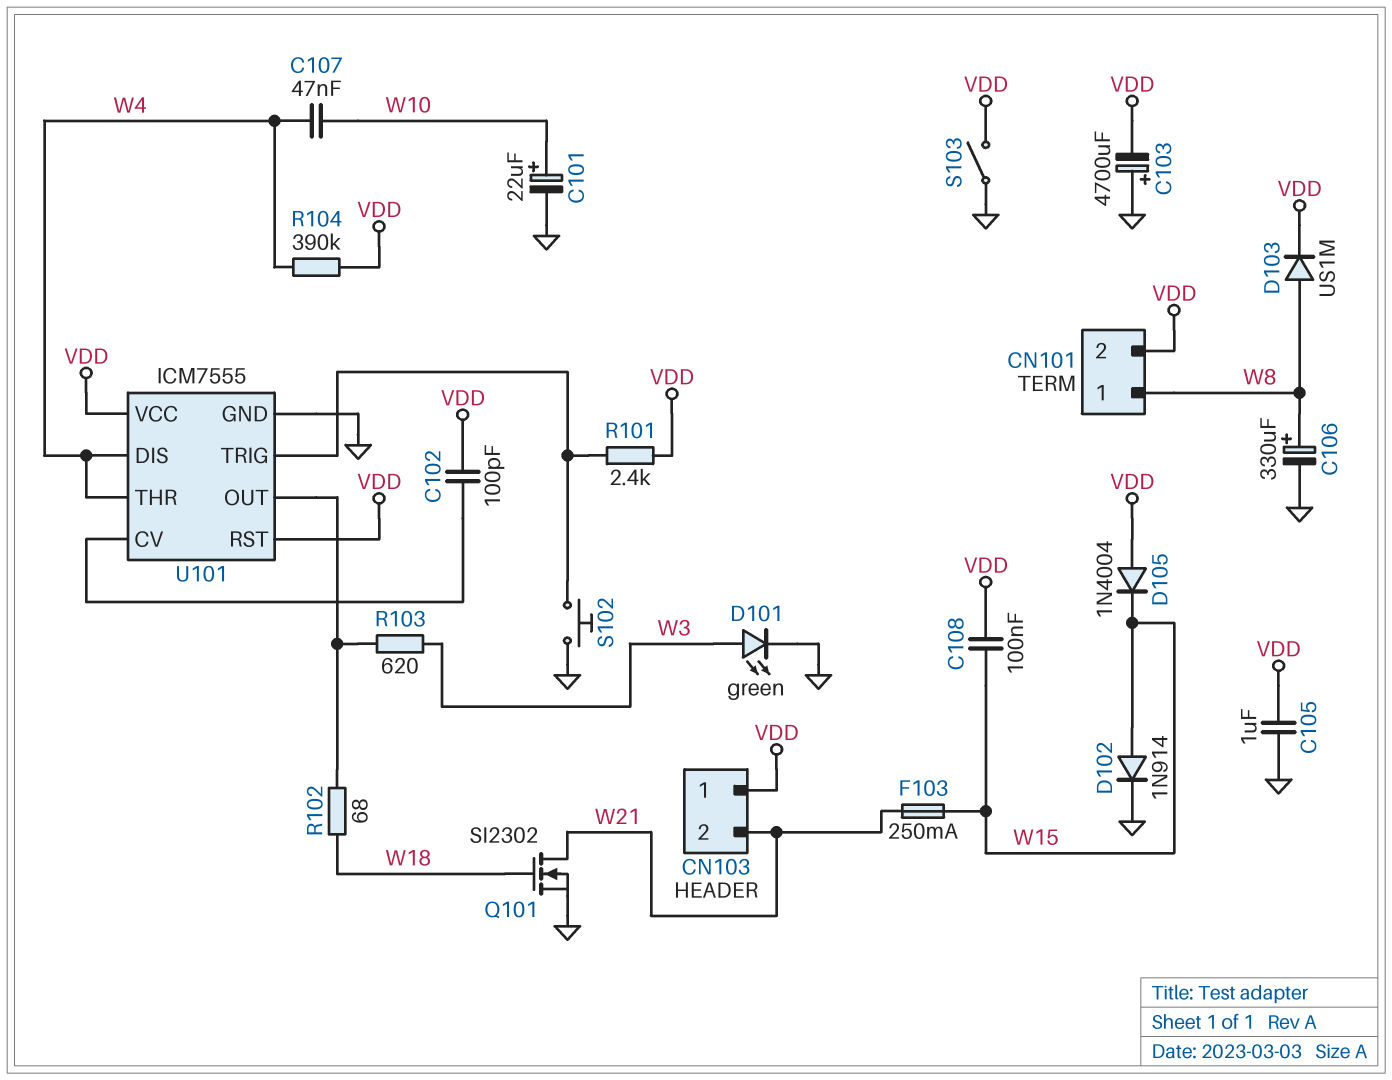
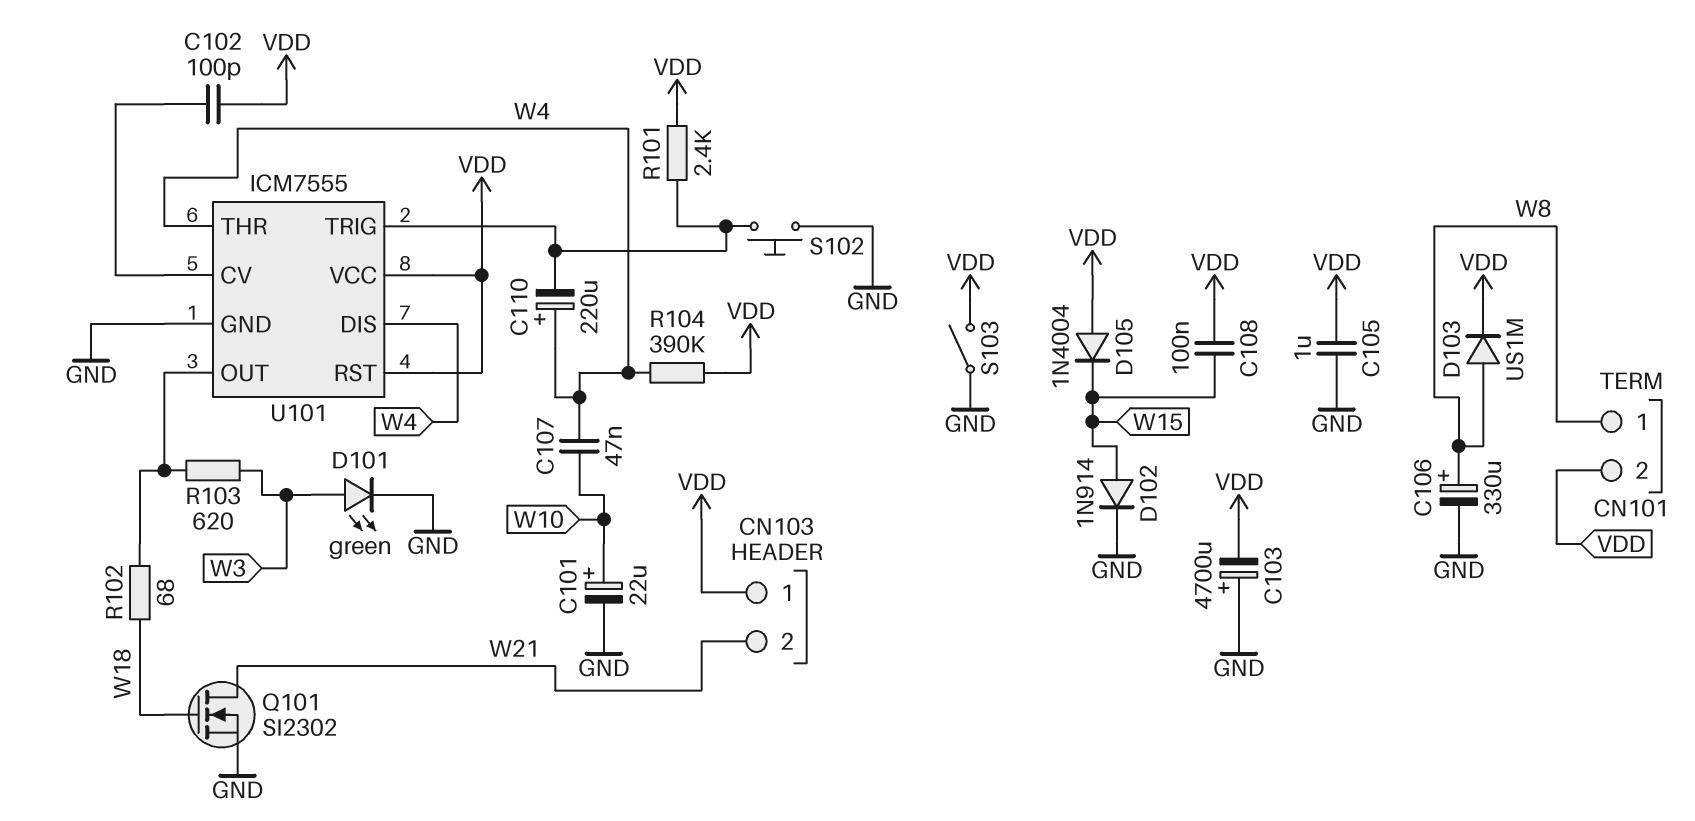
C110: none -> 220uF (plus W4, minus U101/TRIG)
F103: 250mA (W15, W21) -> none

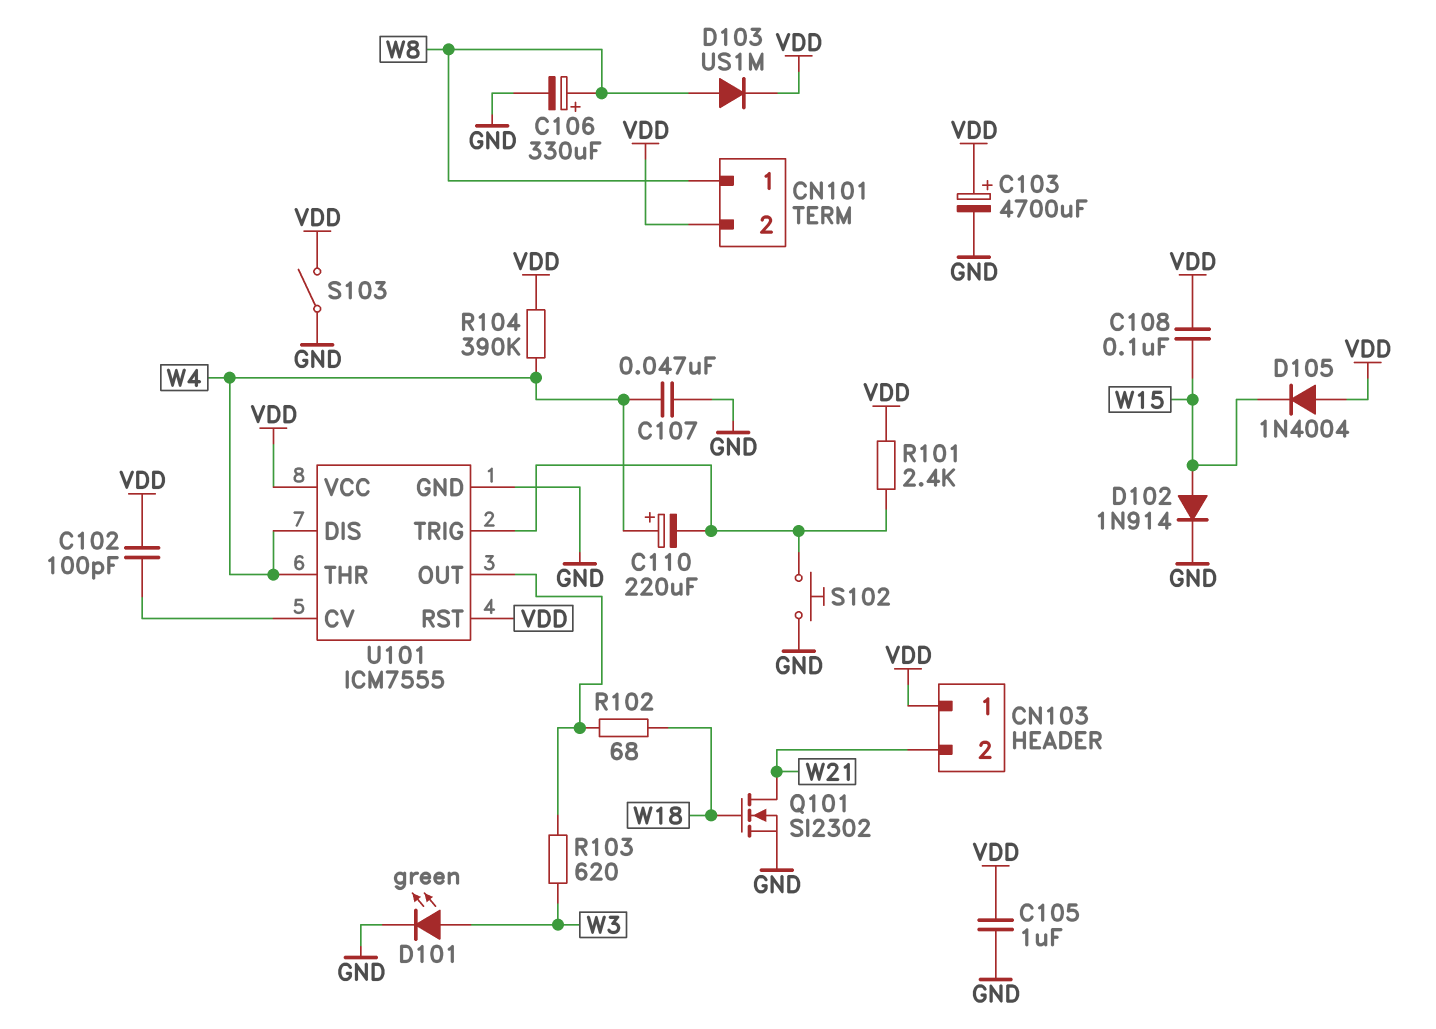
C101: 22uF (plus W10, minus GND) -> none
C103: 4700uF (plus GND, minus VDD) -> 4700uF (plus VDD, minus GND)
C107: 47nF (W4, W10) -> 47nF (GND, W4)

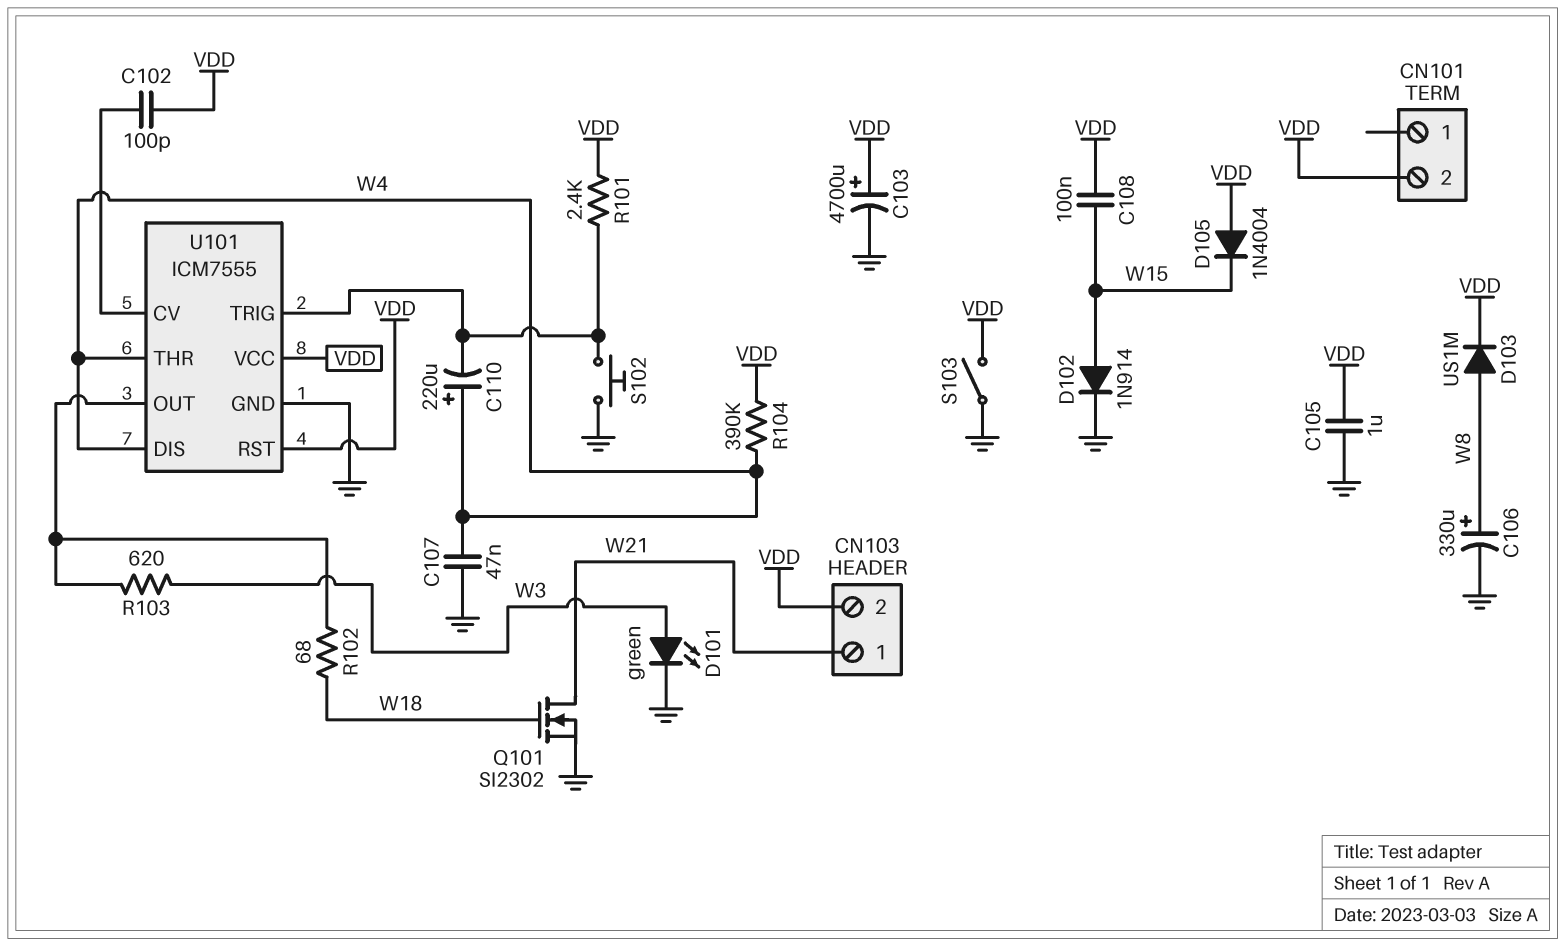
CN101 pin 1: W8 -> none
CN103 pin 1: VDD -> W21
CN103 pin 2: W21 -> VDD

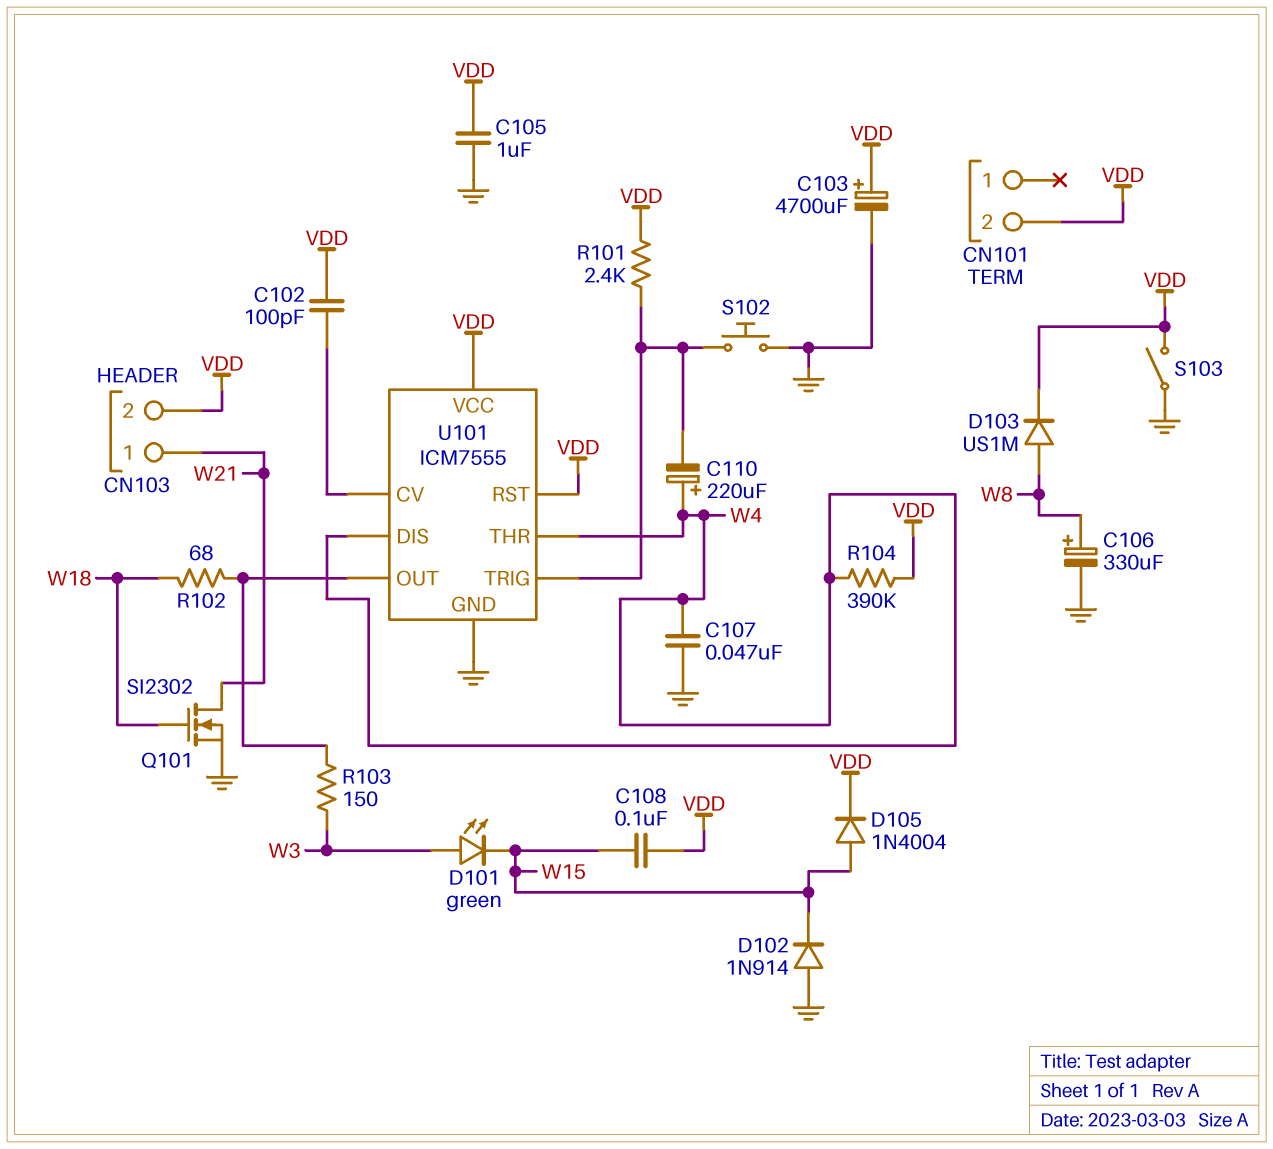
D101: LED green (A W3, K GND) -> LED green (A W3, K W15)
D102: diode 1N914 (A W15, K GND) -> diode 1N914 (A GND, K W15)
D105: diode 1N4004 (A VDD, K W15) -> diode 1N4004 (A W15, K VDD)
R103: 620 (U101/OUT, W3) -> 150 (U101/OUT, W3)

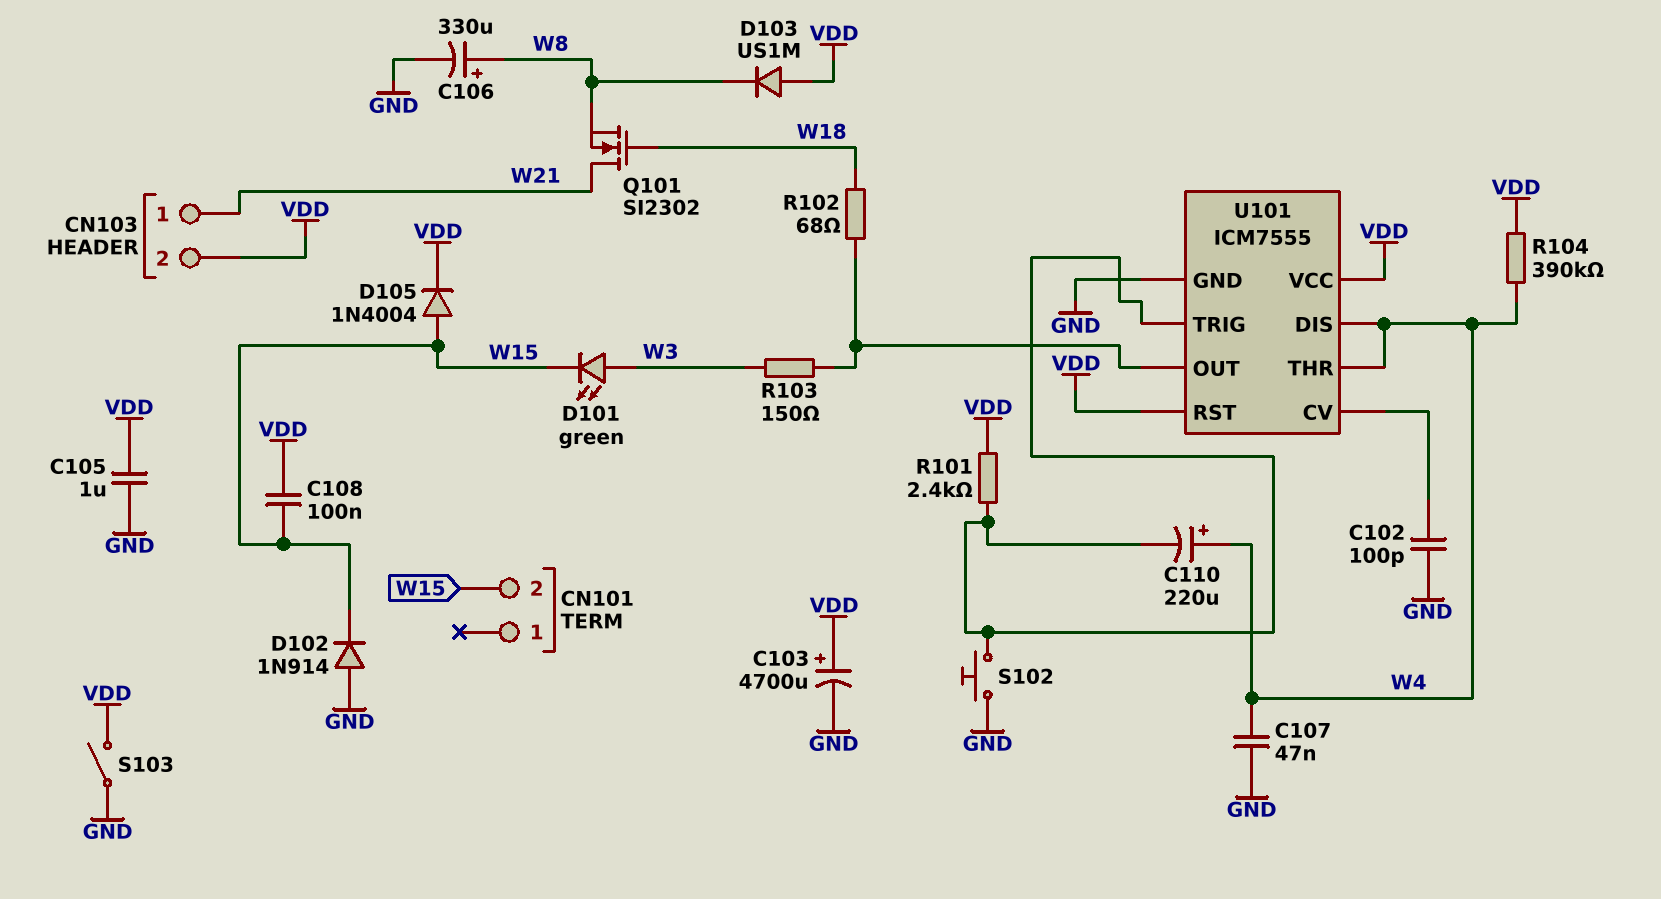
C102: 100pF (U101/CV, VDD) -> 100pF (GND, U101/CV)
CN101 pin 2: VDD -> W15
D103: diode US1M (A W8, K VDD) -> diode US1M (A VDD, K W8)
Q101: NMOS SI2302 (G W18, D W21, S GND) -> NMOS SI2302 (G W18, D W21, S W8)

